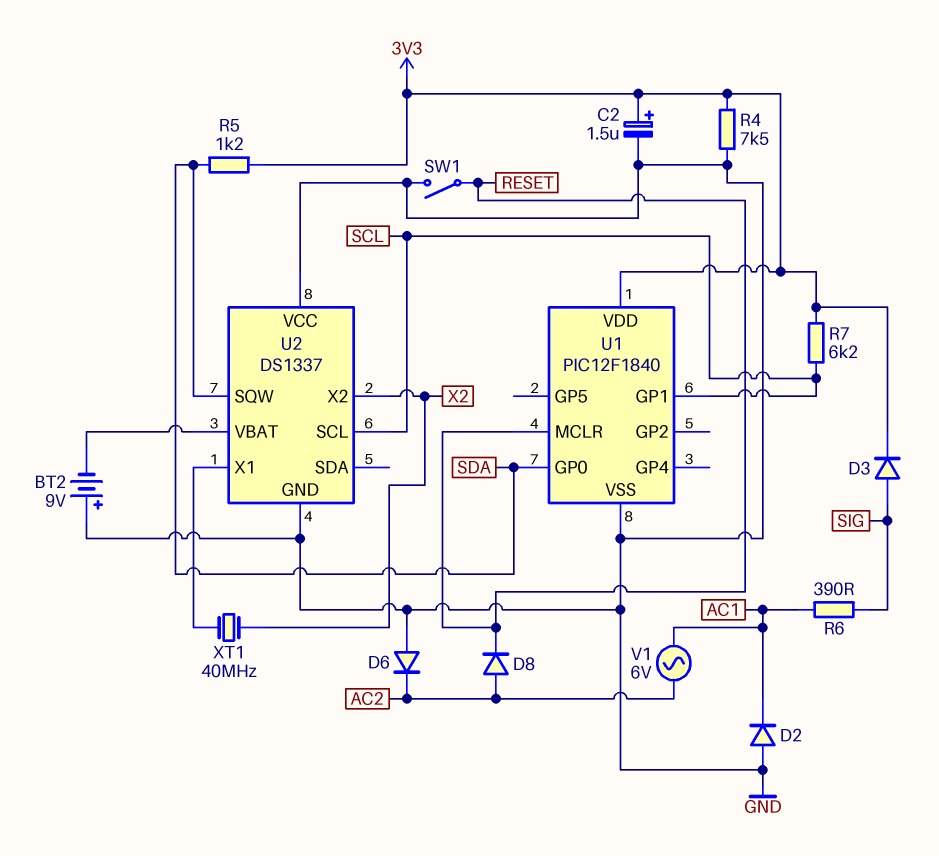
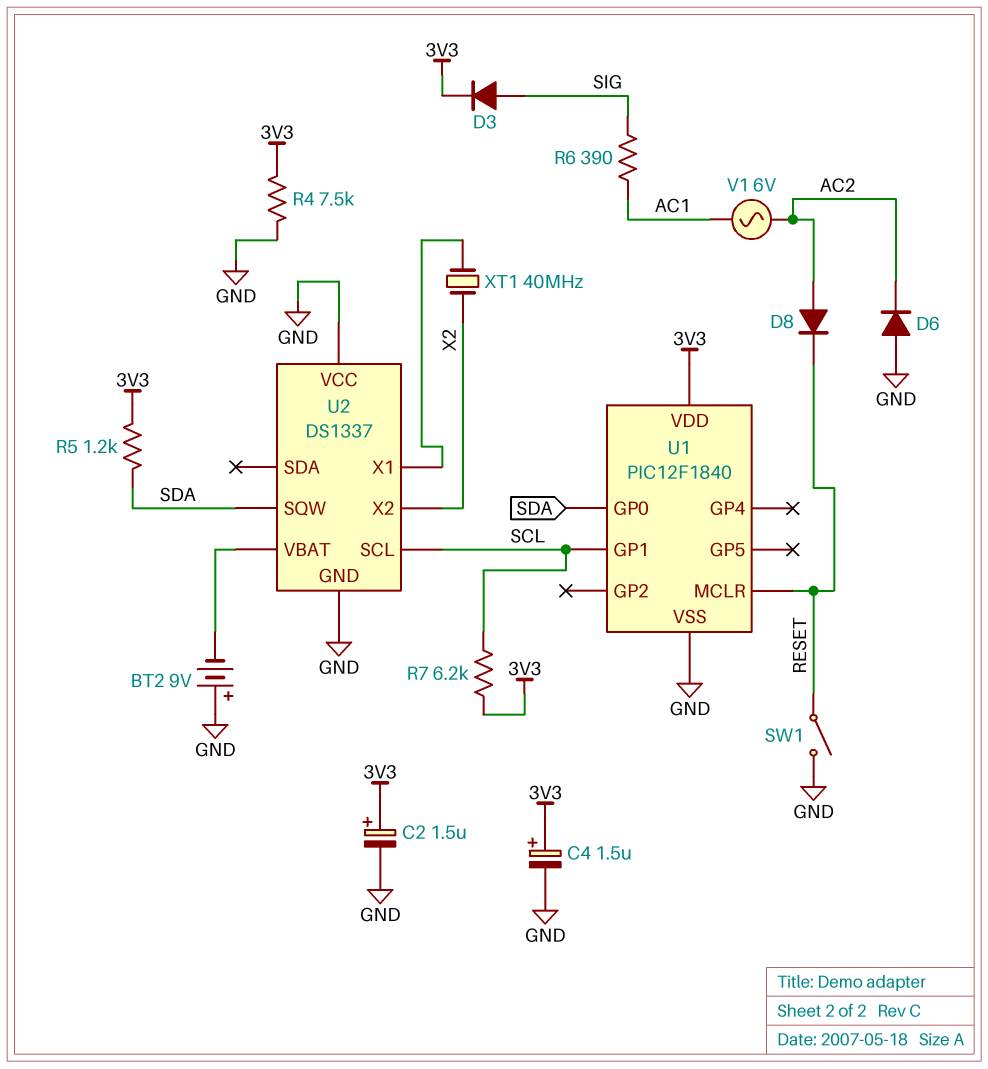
C4: none -> 1.5uF (plus 3V3, minus GND)
D2: diode (A GND, K AC1) -> none

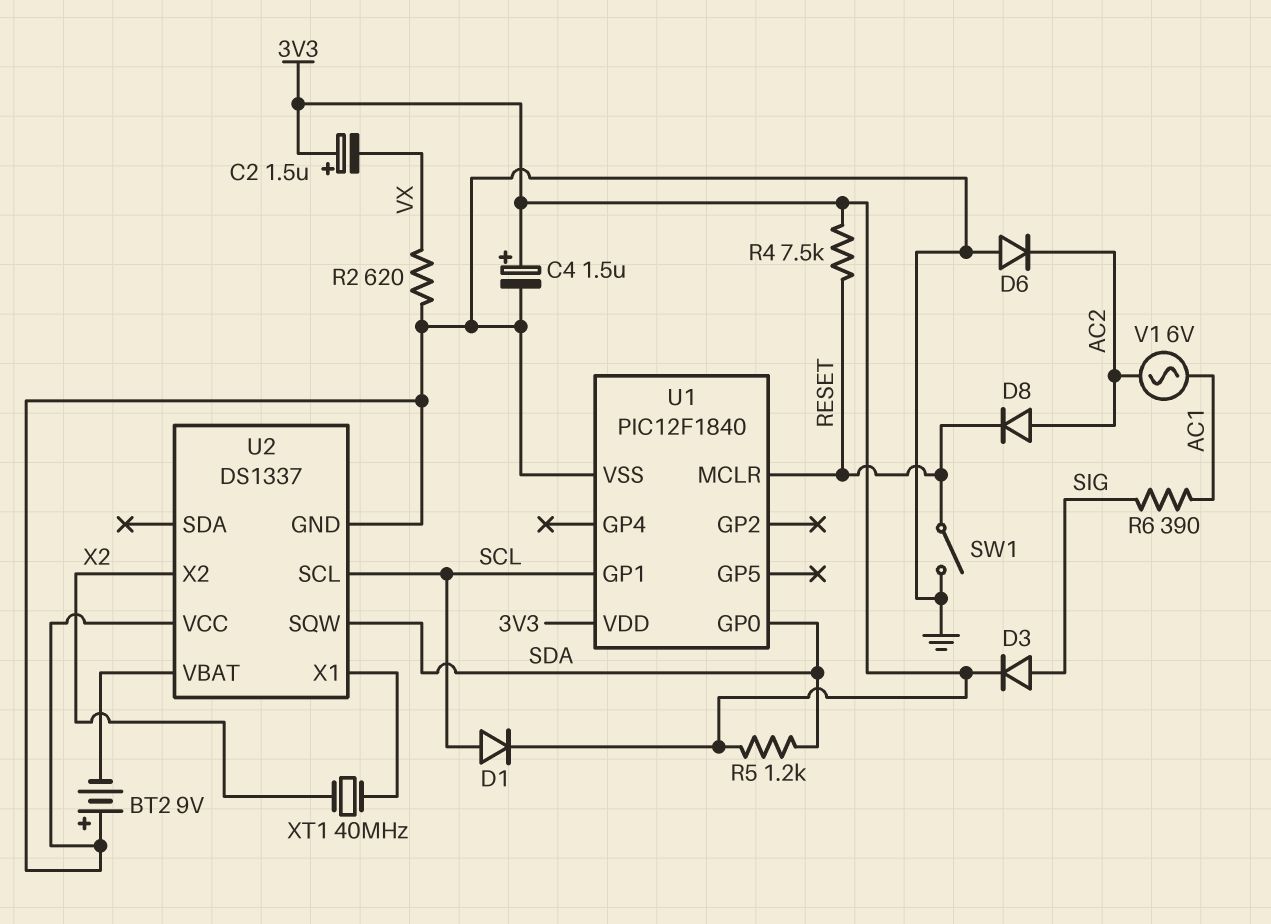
C2: 1.5uF (plus 3V3, minus GND) -> 1.5uF (plus 3V3, minus VX)
D1: none -> diode (A SCL, K 3V3)
R2: none -> 620 (GND, VX)
R4: 7.5k (3V3, GND) -> 7.5k (3V3, RESET)
R7: 6.2k (3V3, SCL) -> none

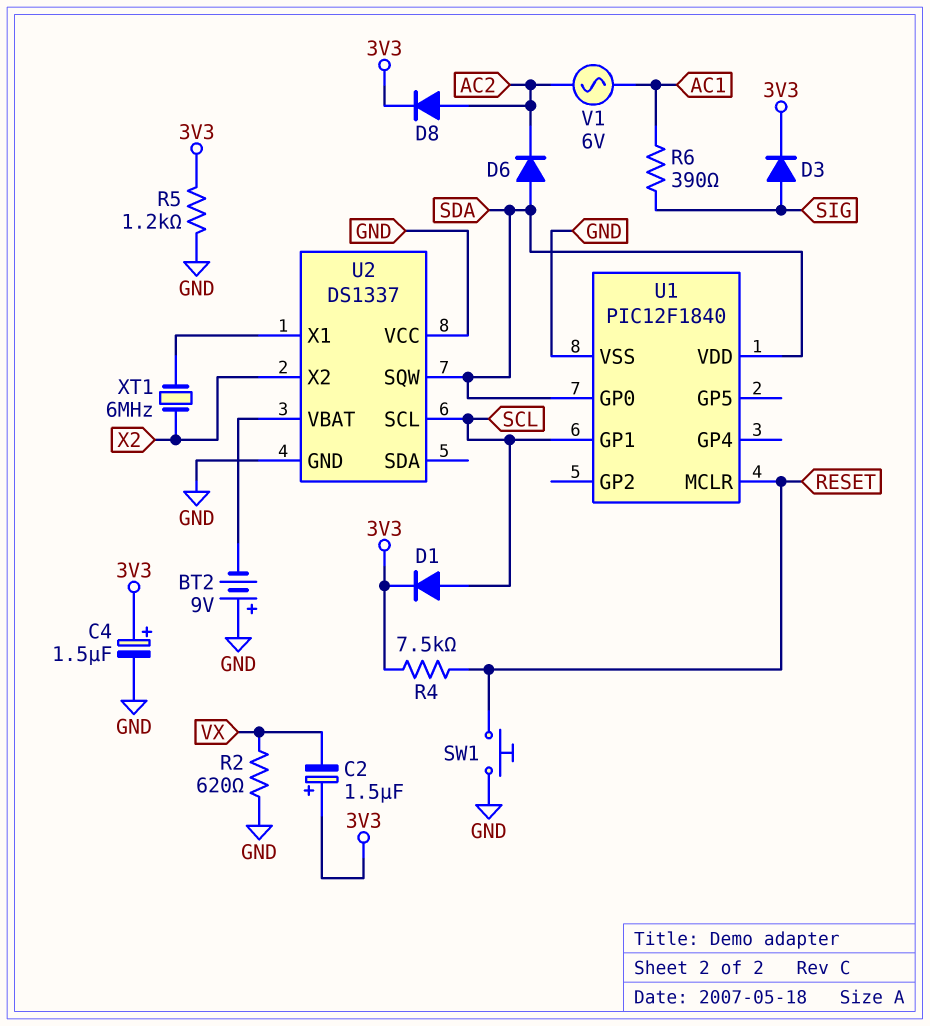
D6: diode (A GND, K AC2) -> diode (A SDA, K AC2)
D8: diode (A AC2, K RESET) -> diode (A AC2, K 3V3)
R5: 1.2k (3V3, SDA) -> 1.2k (3V3, GND)
SW1: switch (GND, RESET) -> button (GND, RESET)
U1 pin VDD: 3V3 -> SDA
XT1: 40MHz (U2/X1, X2) -> 6MHz (U2/X1, X2)

